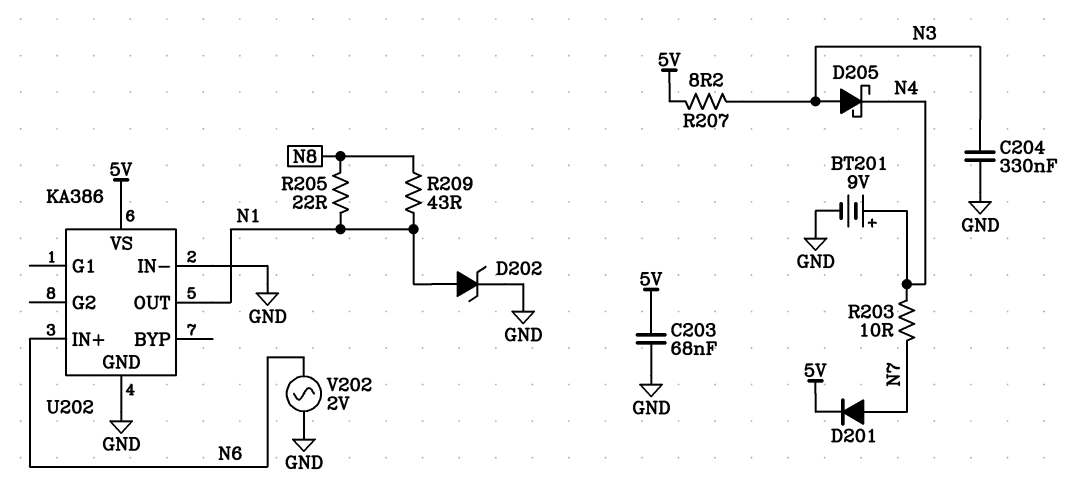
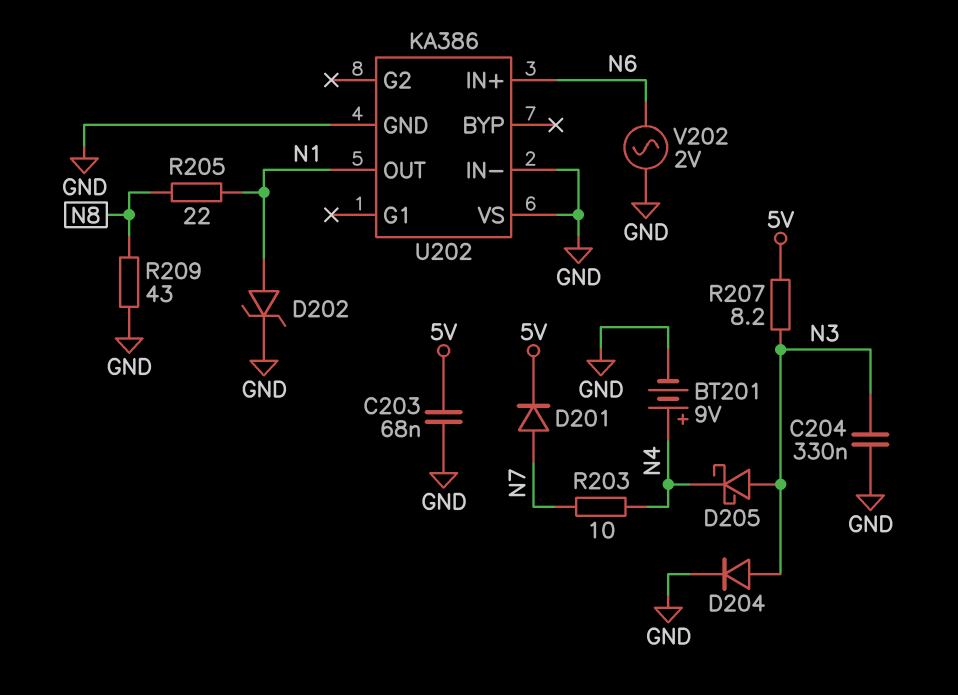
D204: none -> diode (A N3, K GND)
R209: 43 (N1, N8) -> 43 (GND, N8)
U202 pin VS: 5V -> GND

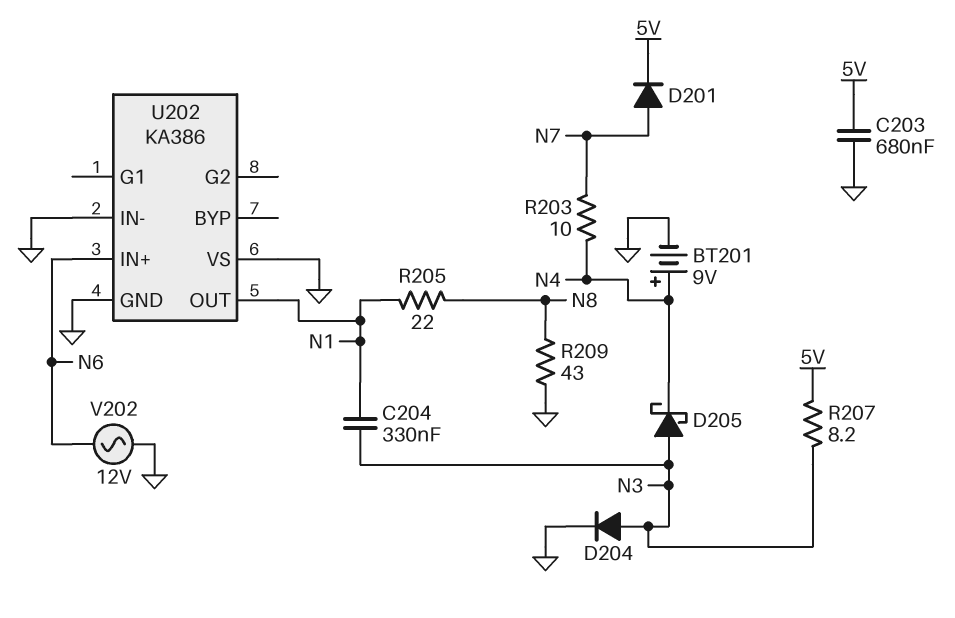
C203: 68nF (5V, GND) -> 680nF (5V, GND)
C204: 330nF (GND, N3) -> 330nF (N1, N3)
D202: zener (A N1, K GND) -> none
V202: AC 2V (GND, N6) -> AC 12V (GND, N6)

